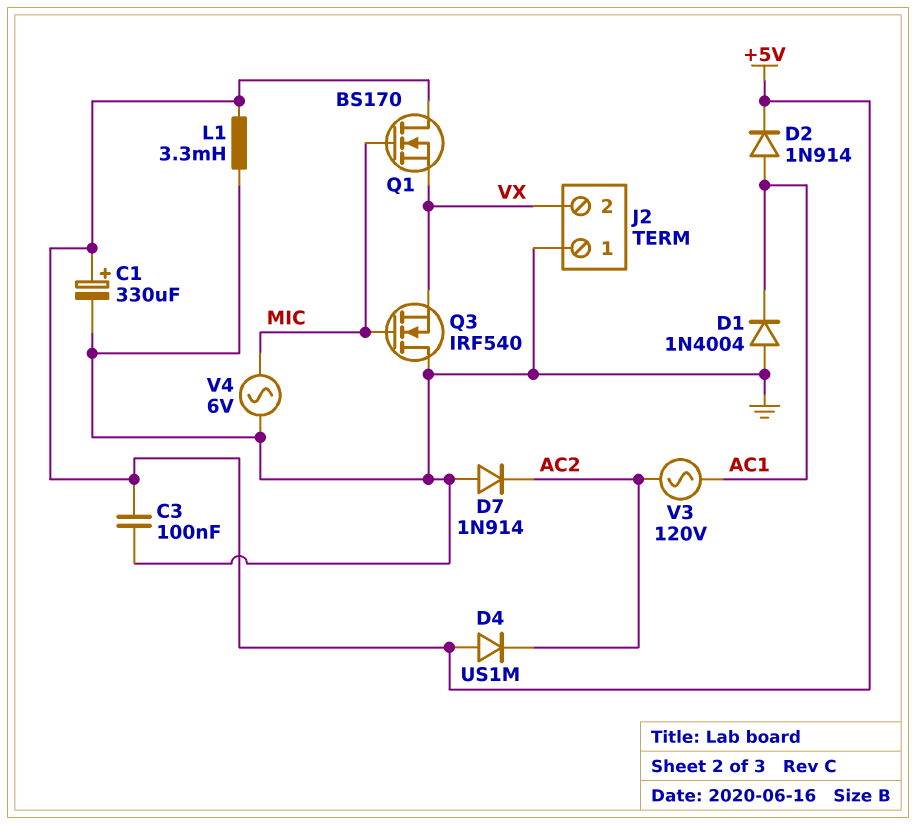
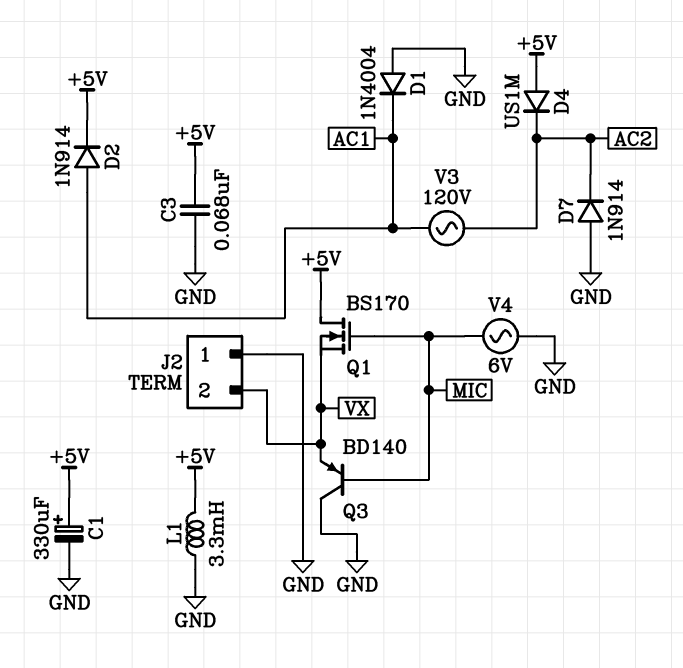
C3: 100nF (+5V, GND) -> 68nF (+5V, GND)
Q3: NMOS IRF540 (G MIC, D GND, S VX) -> PNP BD140 (B MIC, C GND, E VX)

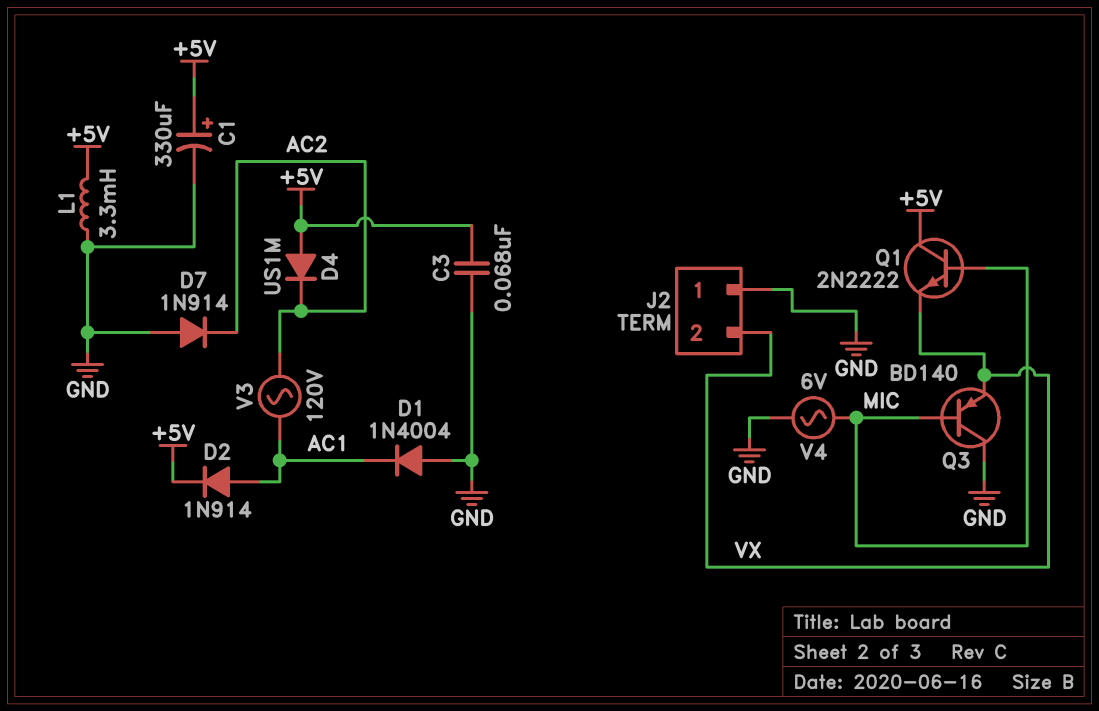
Q1: NMOS BS170 (G MIC, D +5V, S VX) -> NPN 2N2222 (B MIC, C +5V, E VX)

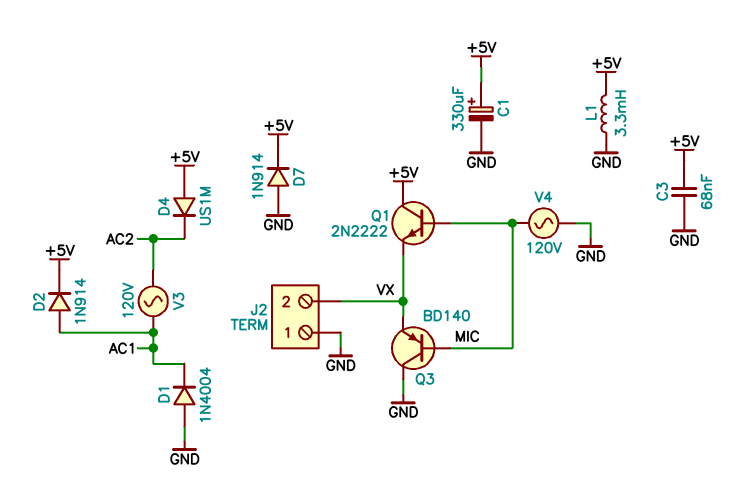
D7: diode 1N914 (A GND, K AC2) -> diode 1N914 (A GND, K +5V)
V4: AC 6V (GND, MIC) -> AC 120V (GND, MIC)

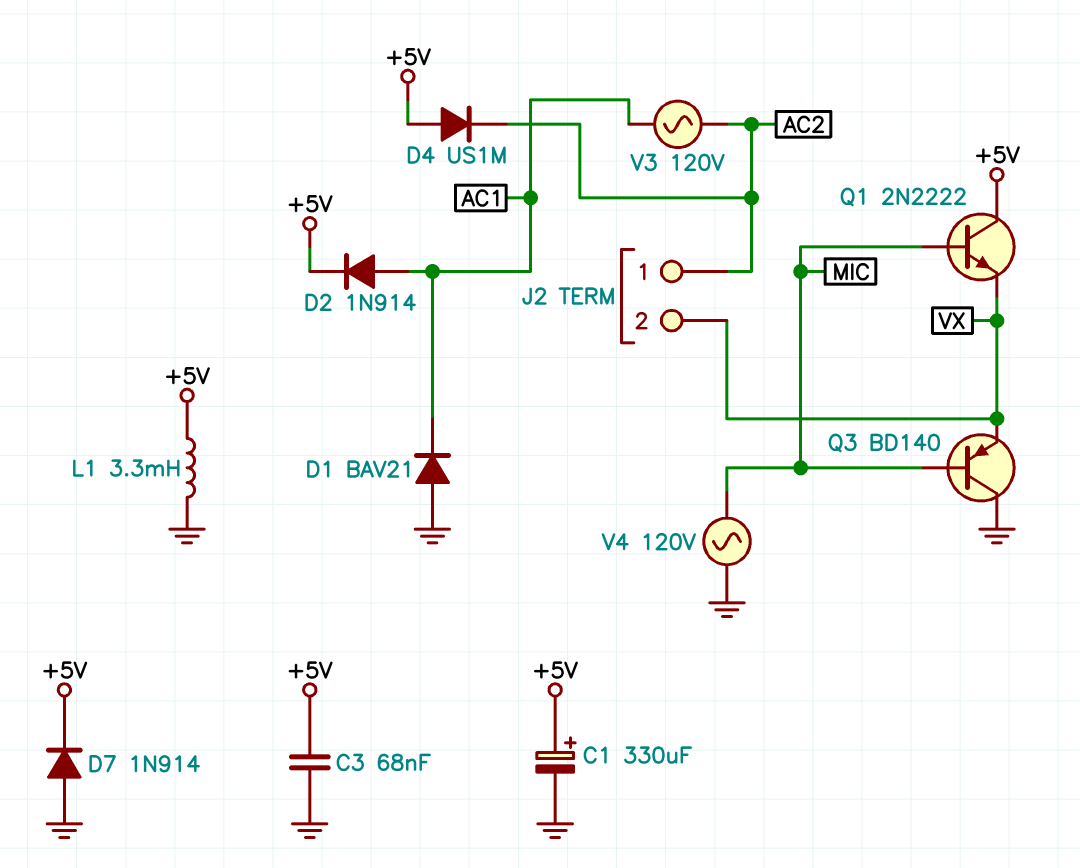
D1: diode 1N4004 (A GND, K AC1) -> diode BAV21 (A GND, K AC1)
J2 pin 1: GND -> AC2

